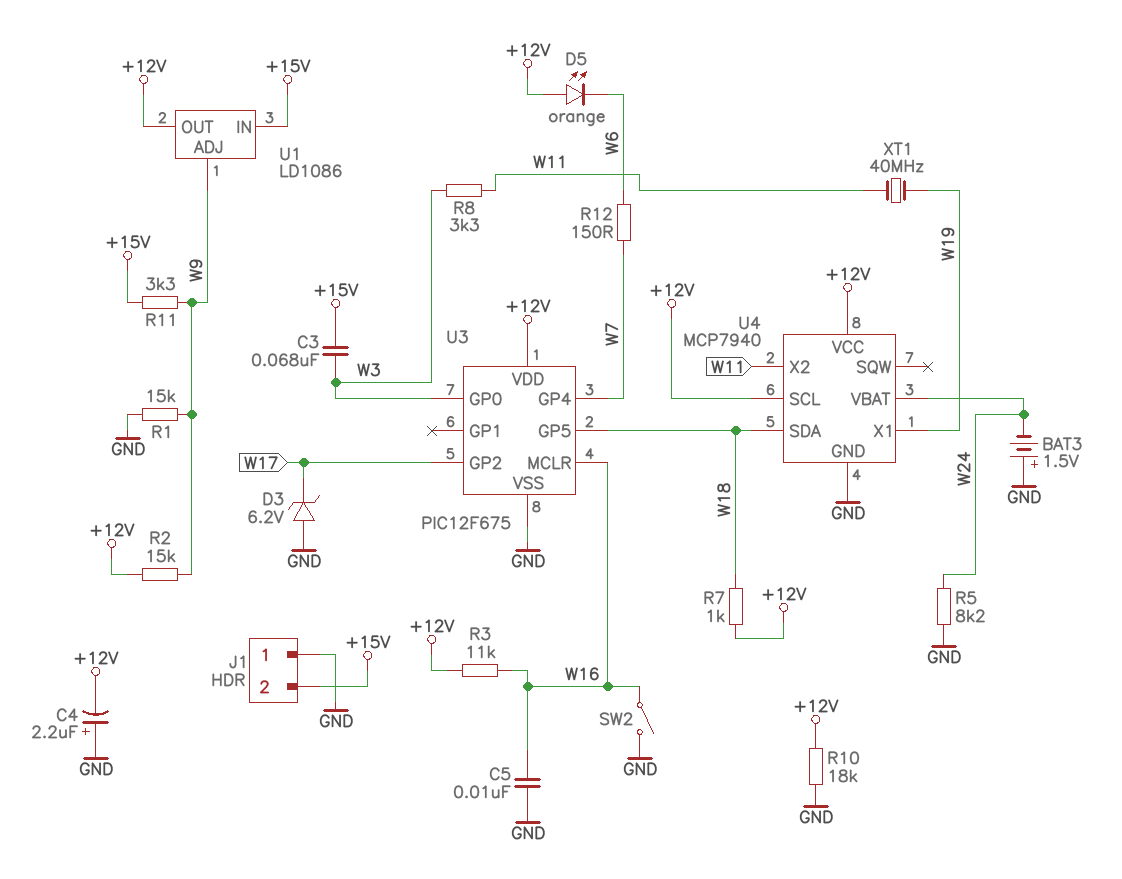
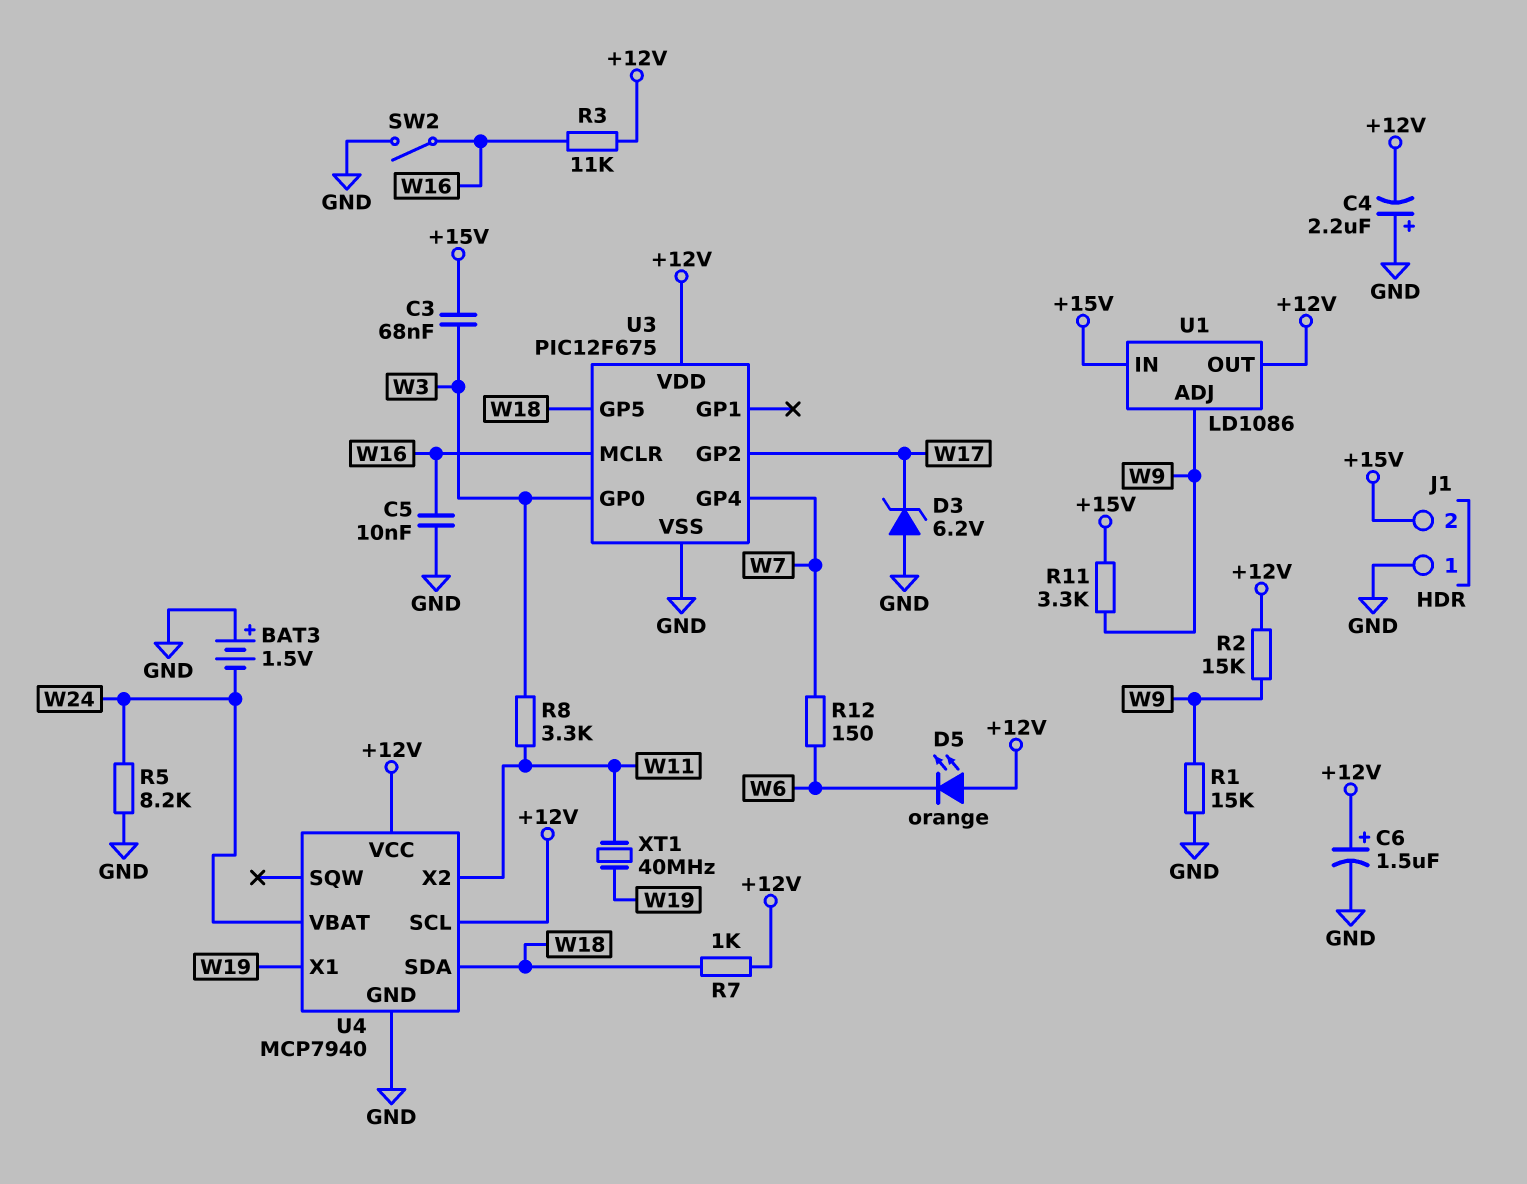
C6: none -> 1.5uF (plus +12V, minus GND)
R10: 18k (+12V, GND) -> none

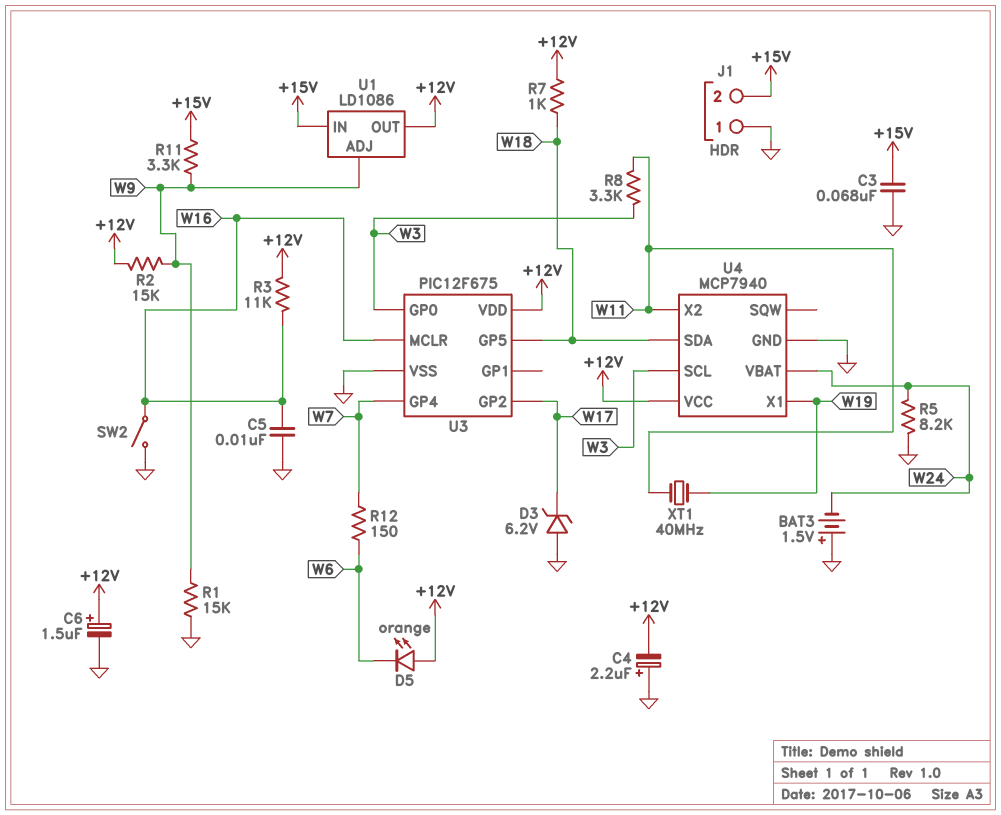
C3: 68nF (+15V, W3) -> 68nF (+15V, GND)
U4 pin SCL: +12V -> W3

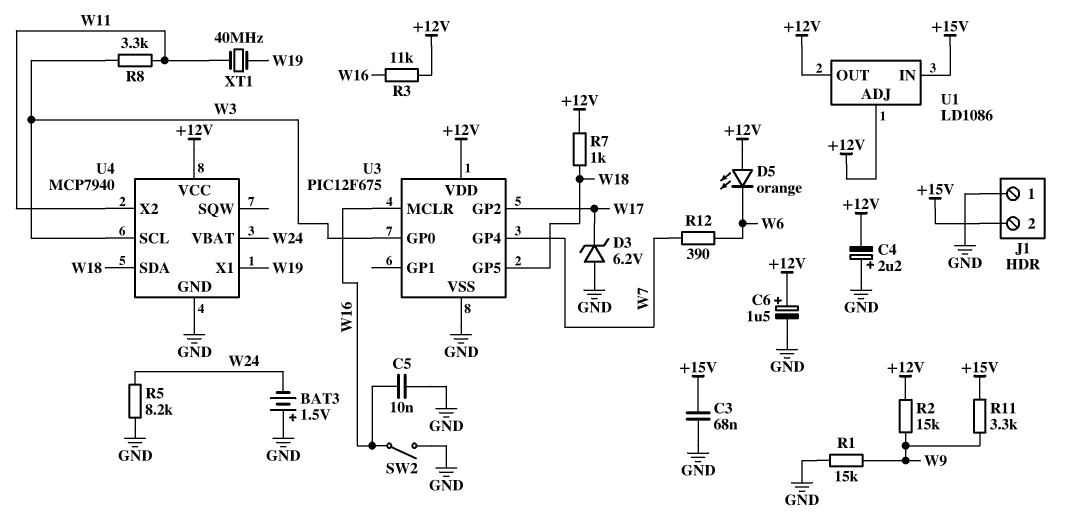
R12: 150 (W6, W7) -> 390 (W6, W7)
U1 pin ADJ: W9 -> +12V

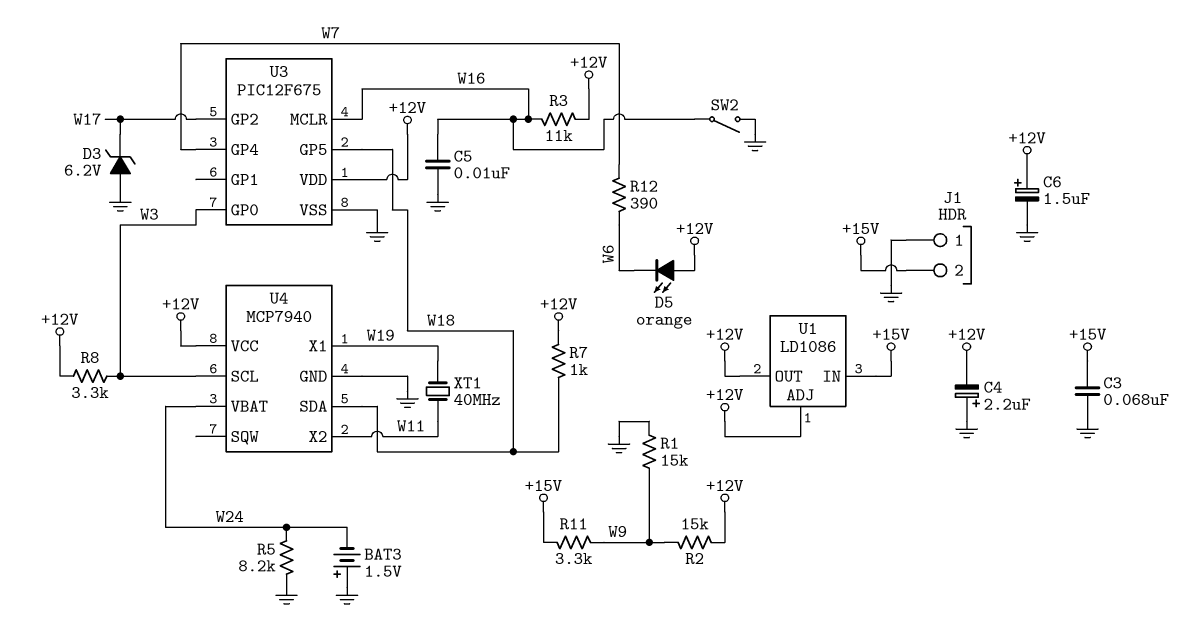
R8: 3.3k (W3, W11) -> 3.3k (+12V, W3)

